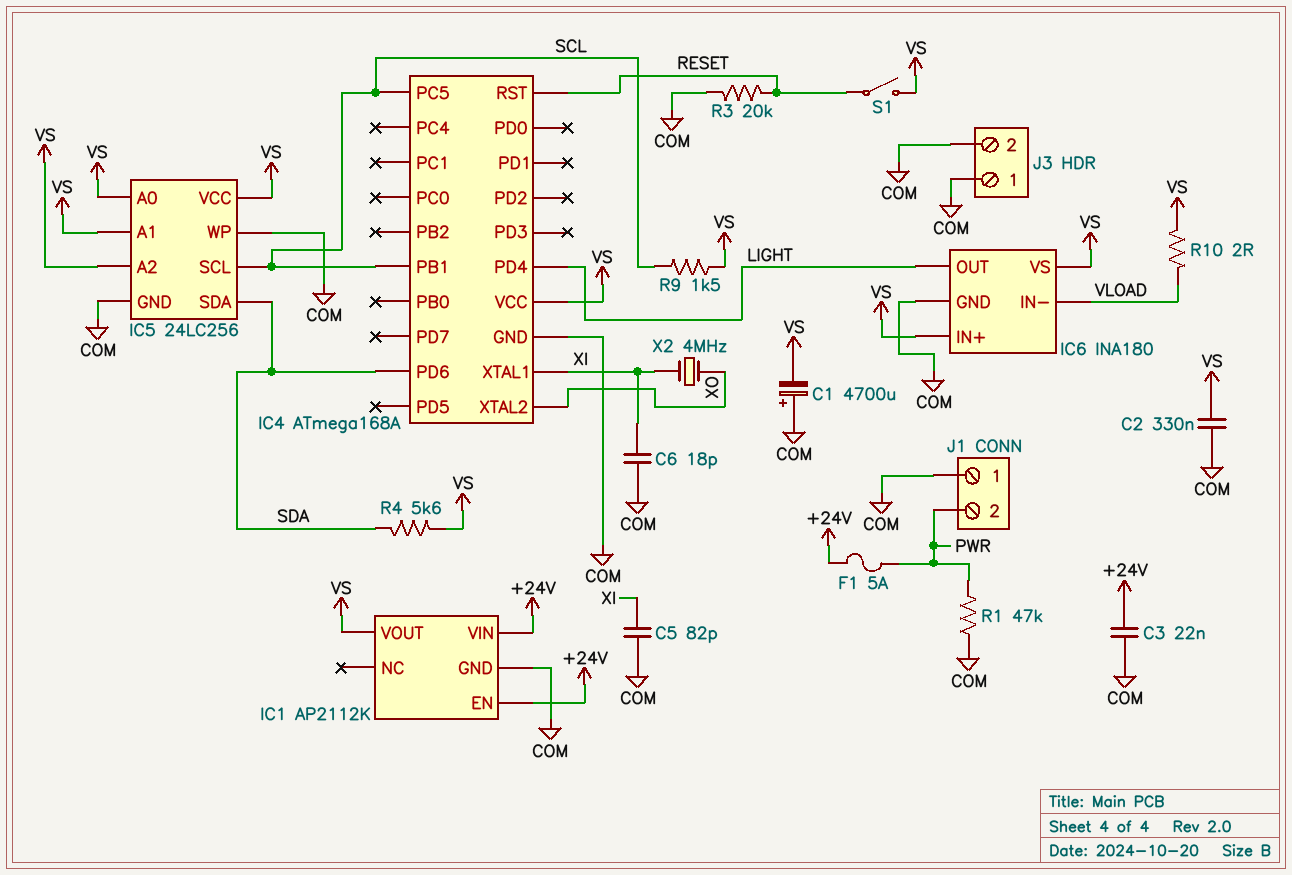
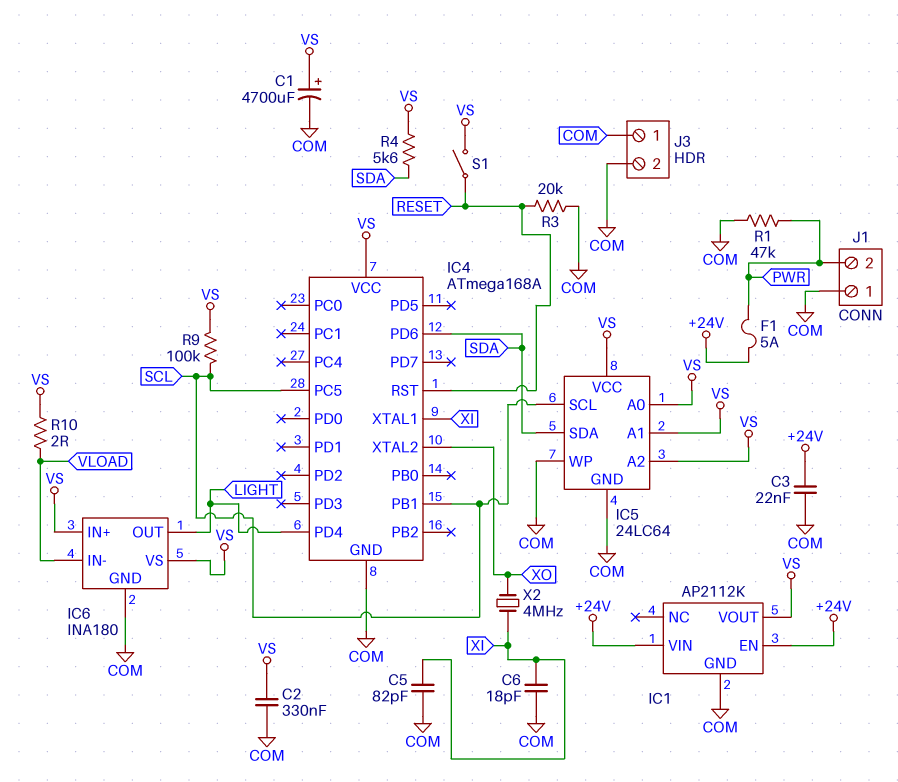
C1: 4700uF (plus COM, minus VS) -> 4700uF (plus VS, minus COM)
IC5: 24LC256 -> 24LC64
R9: 1.5k (SCL, VS) -> 100k (SCL, VS)

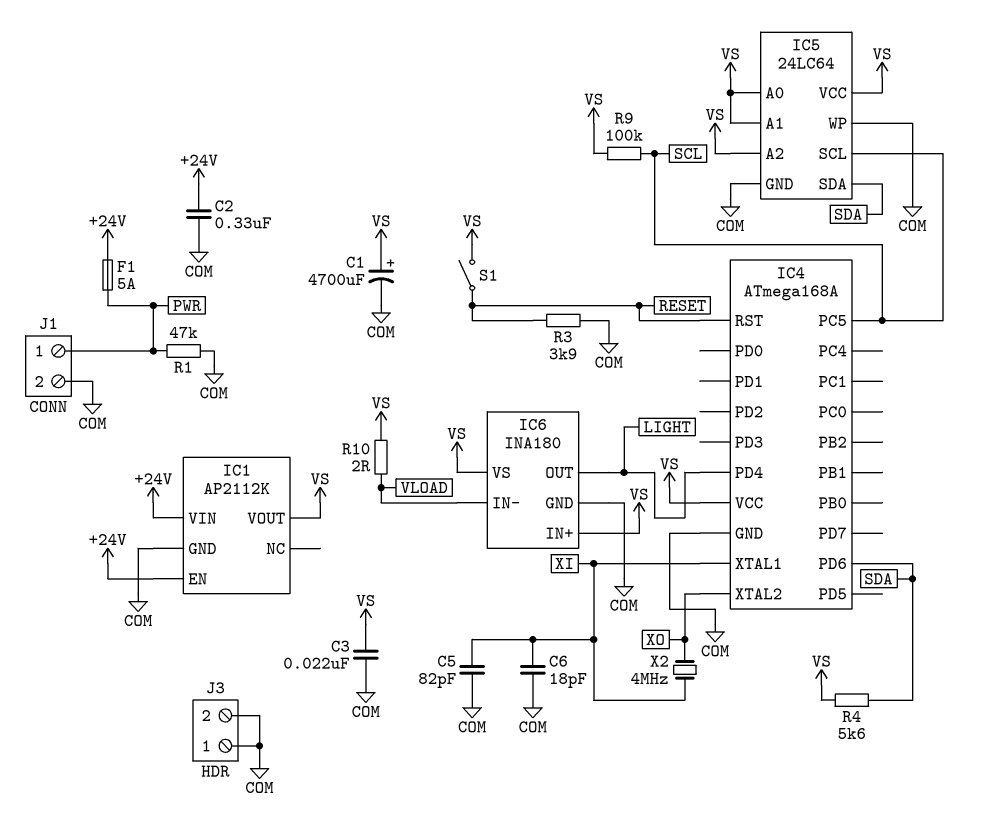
C2: 330nF (COM, VS) -> 330nF (+24V, COM)
C3: 22nF (+24V, COM) -> 22nF (COM, VS)
IC4 pin PB1: SCL -> none
J1 pin 1: COM -> PWR
J1 pin 2: PWR -> COM
R3: 20k (COM, RESET) -> 3.9k (COM, RESET)

